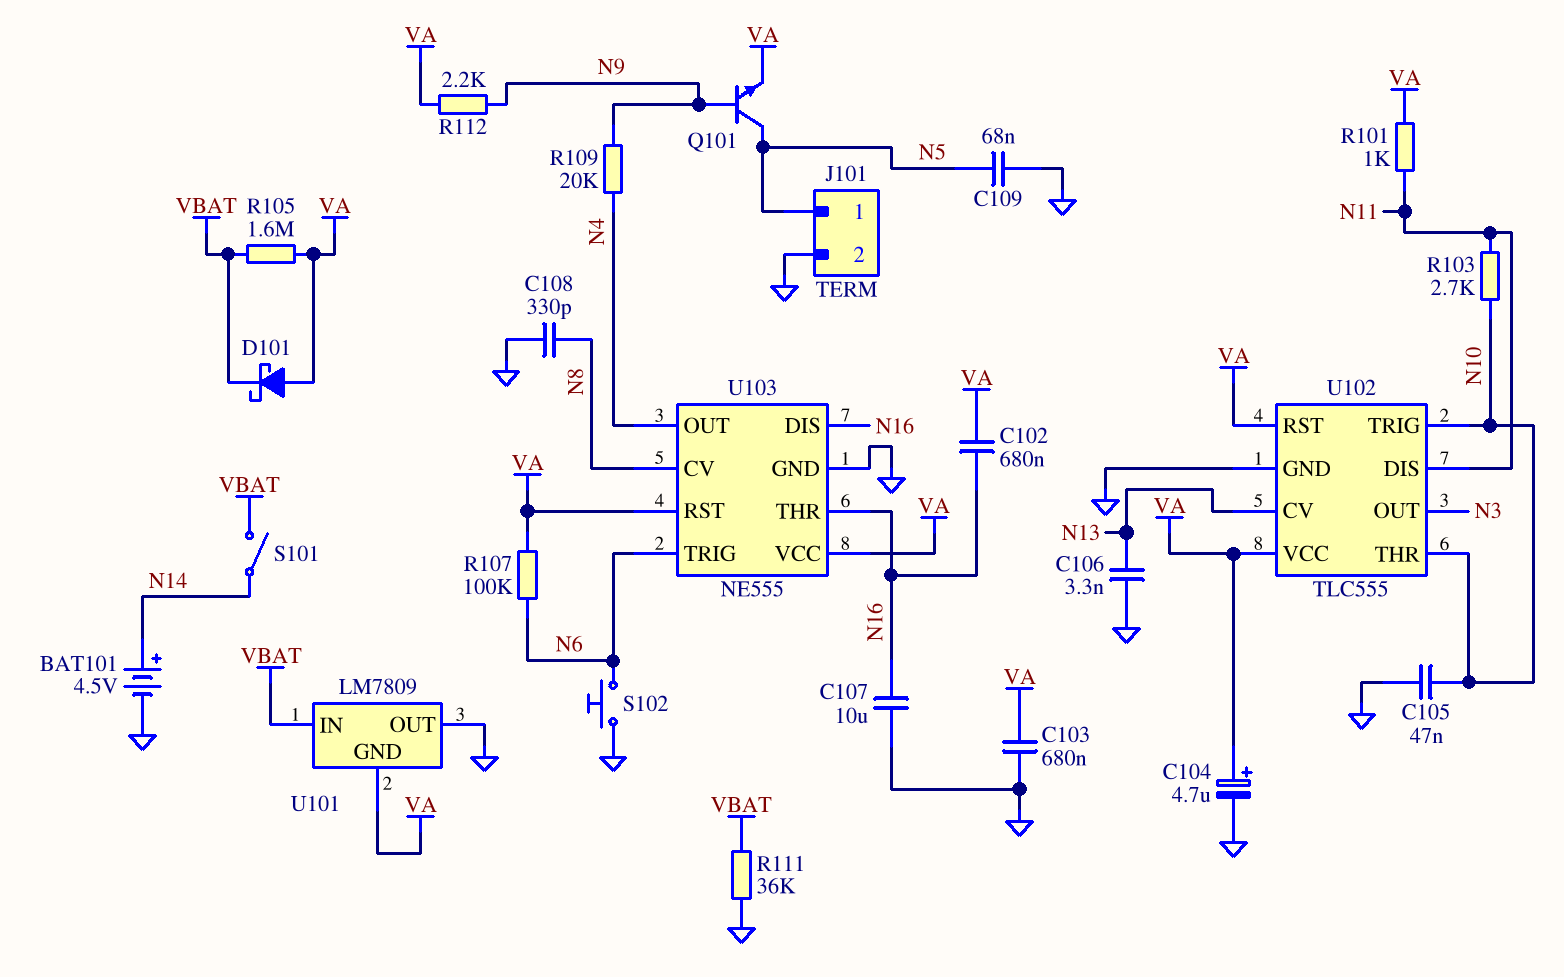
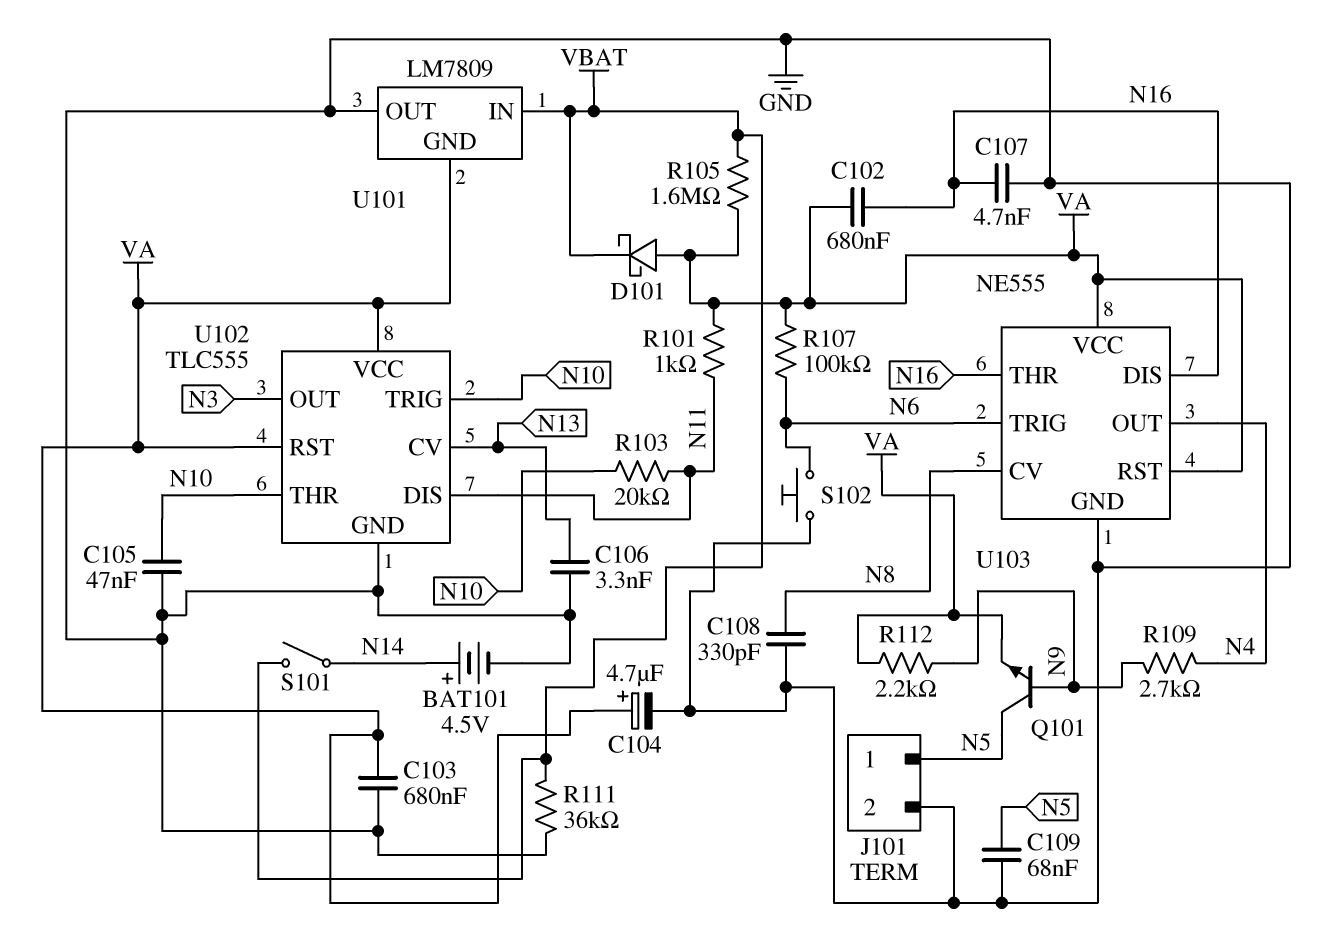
C107: 10uF (GND, N16) -> 4.7nF (GND, N16)
R103: 2.7k (N10, N11) -> 20k (N10, N11)
R109: 20k (N4, N9) -> 2.7k (N4, N9)

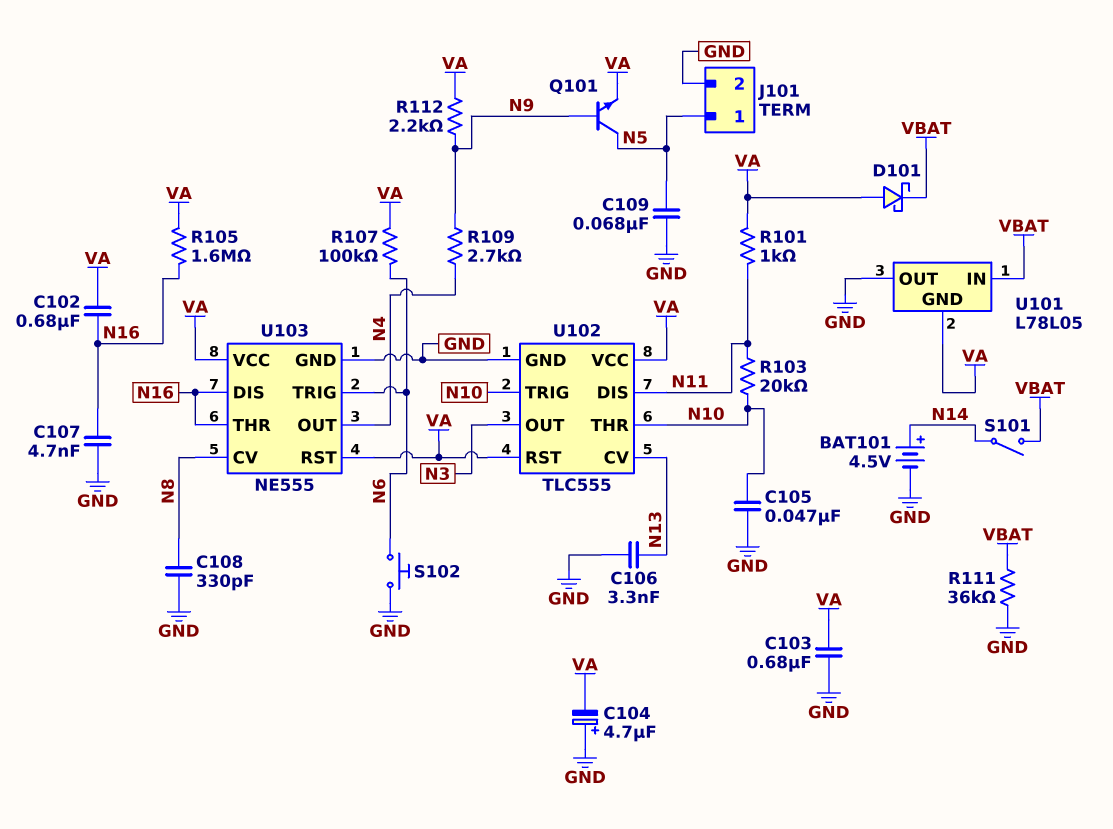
C104: 4.7uF (plus VA, minus GND) -> 4.7uF (plus GND, minus VA)
R105: 1.6M (VA, VBAT) -> 1.6M (N16, VA)
U101: LM7809 -> L78L05

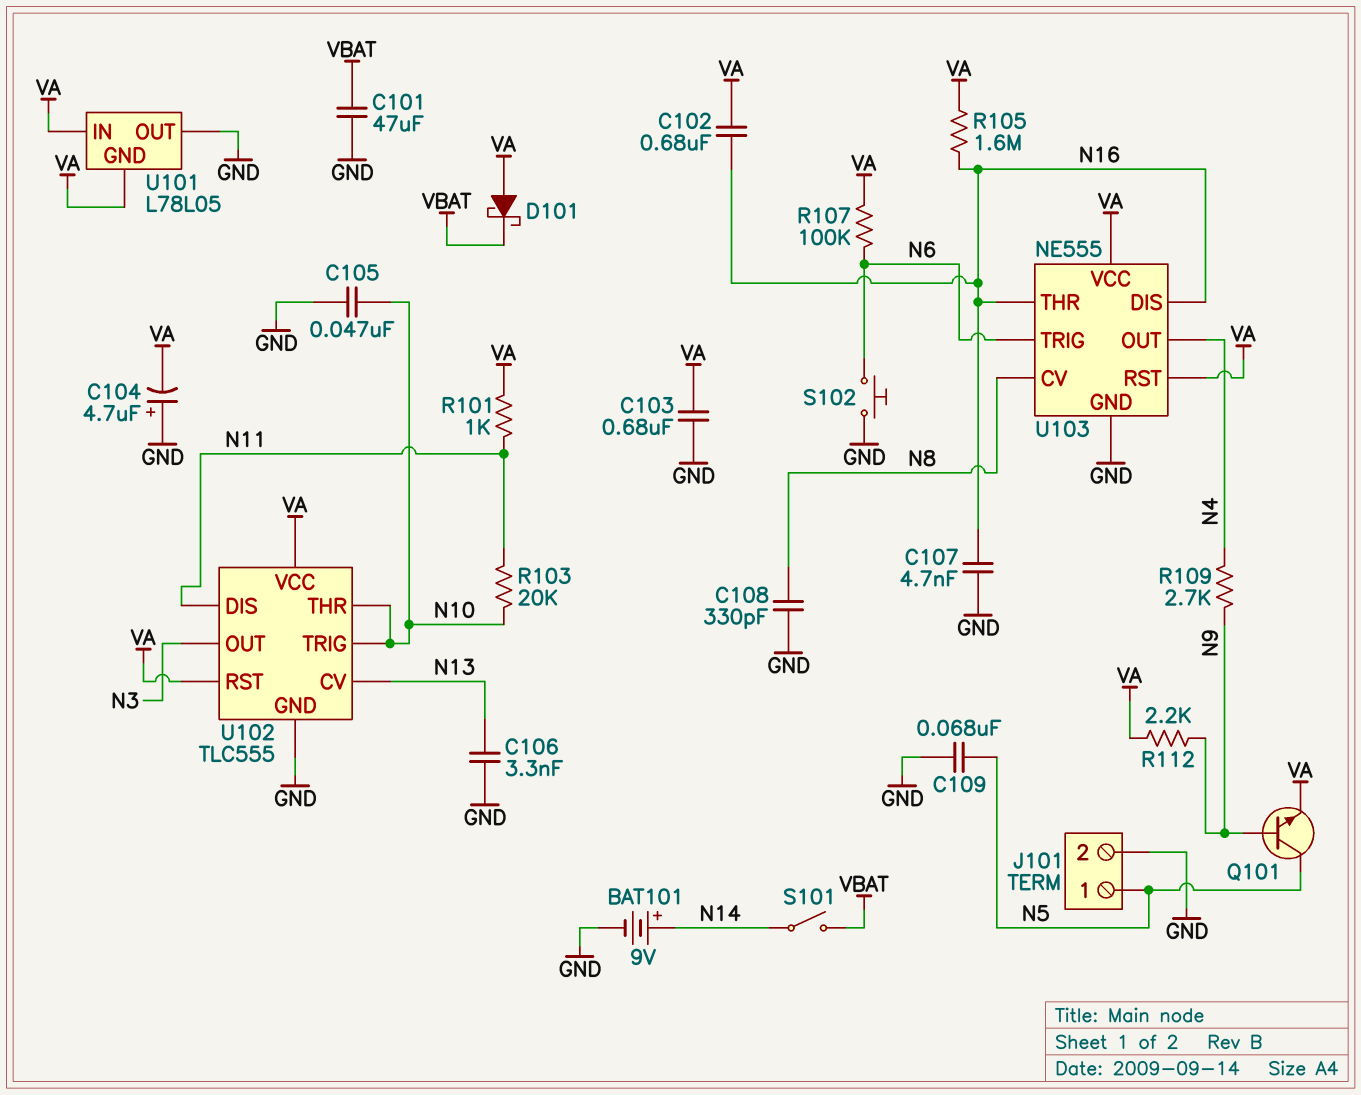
BAT101: 4.5V (plus N14, minus GND) -> 9V (plus N14, minus GND)
C101: none -> 47uF (GND, VBAT)
R111: 36k (GND, VBAT) -> none
U101 pin IN: VBAT -> VA

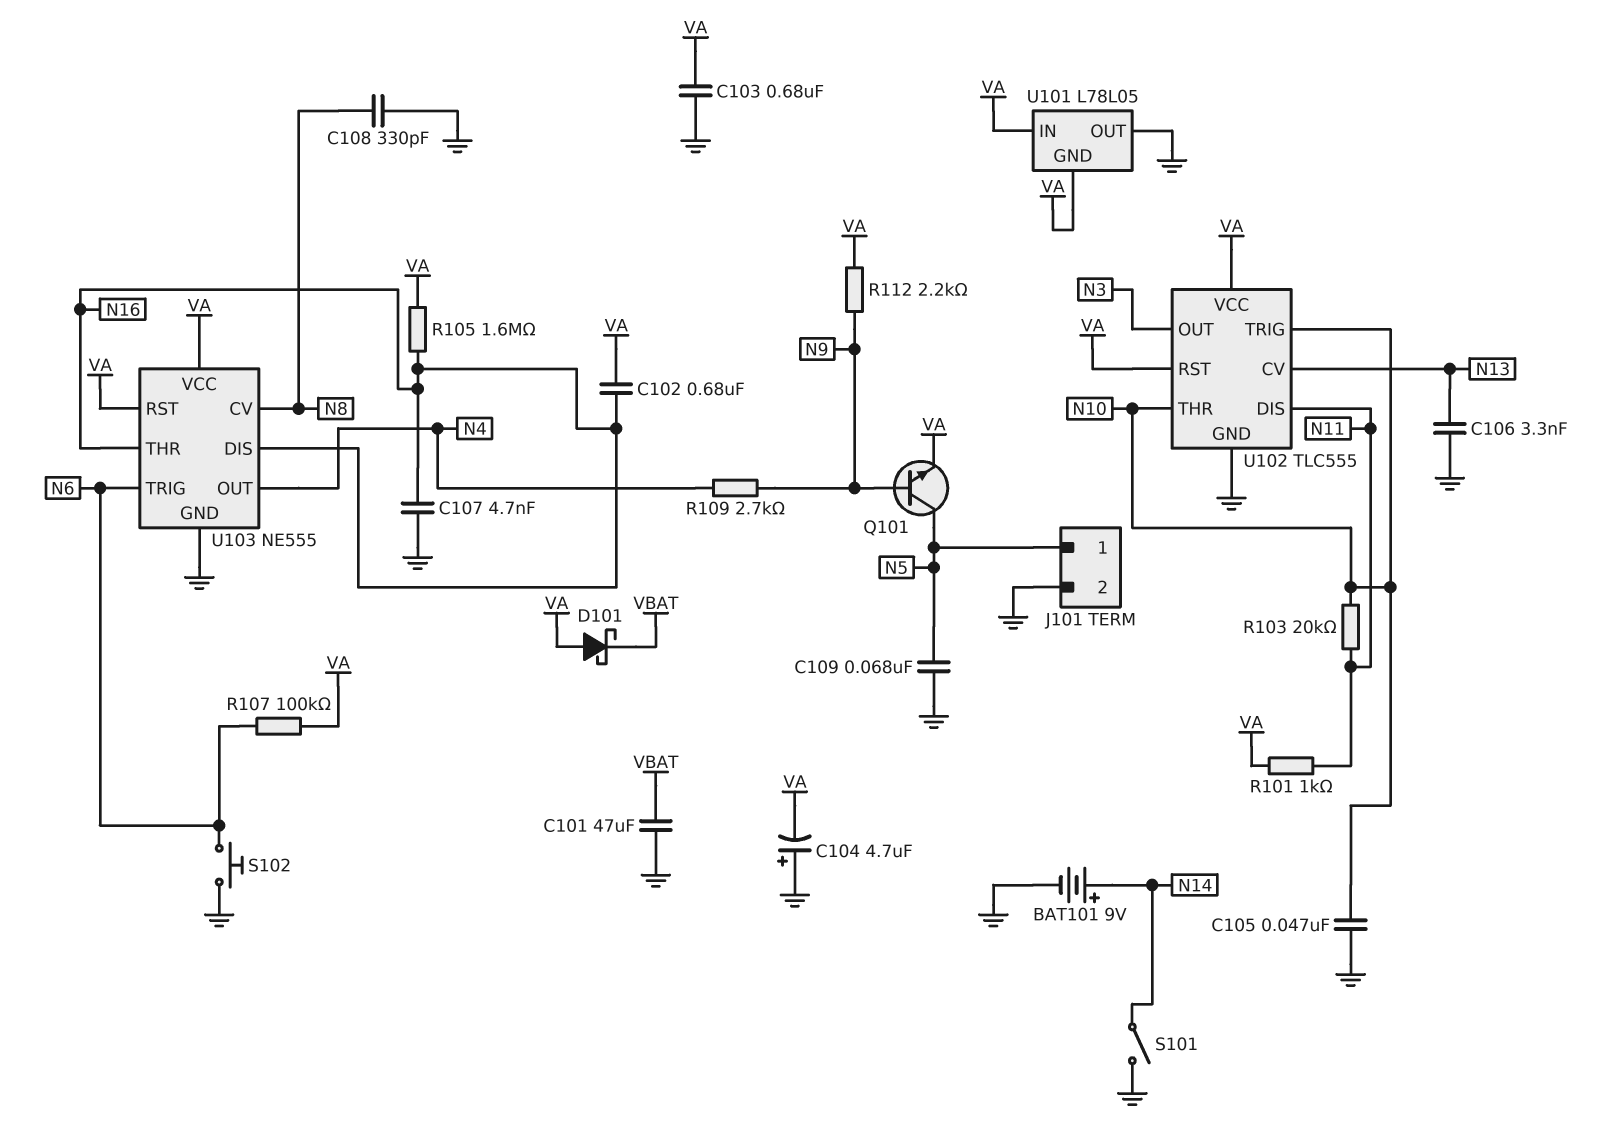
S101: switch (N14, VBAT) -> switch (GND, N14)

